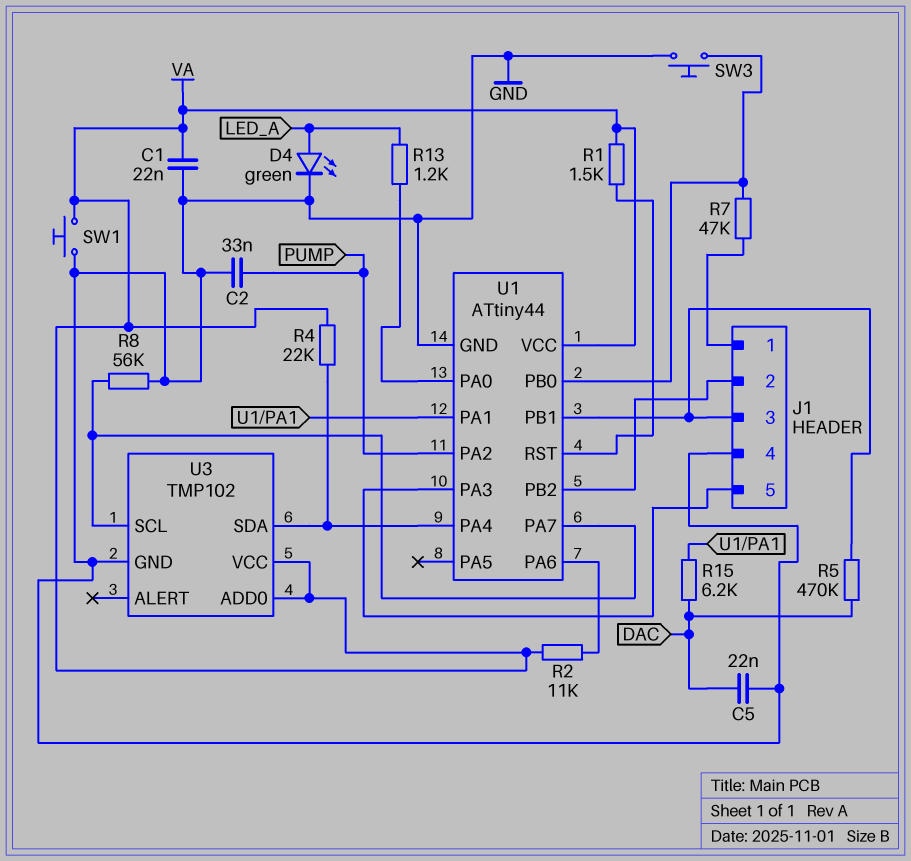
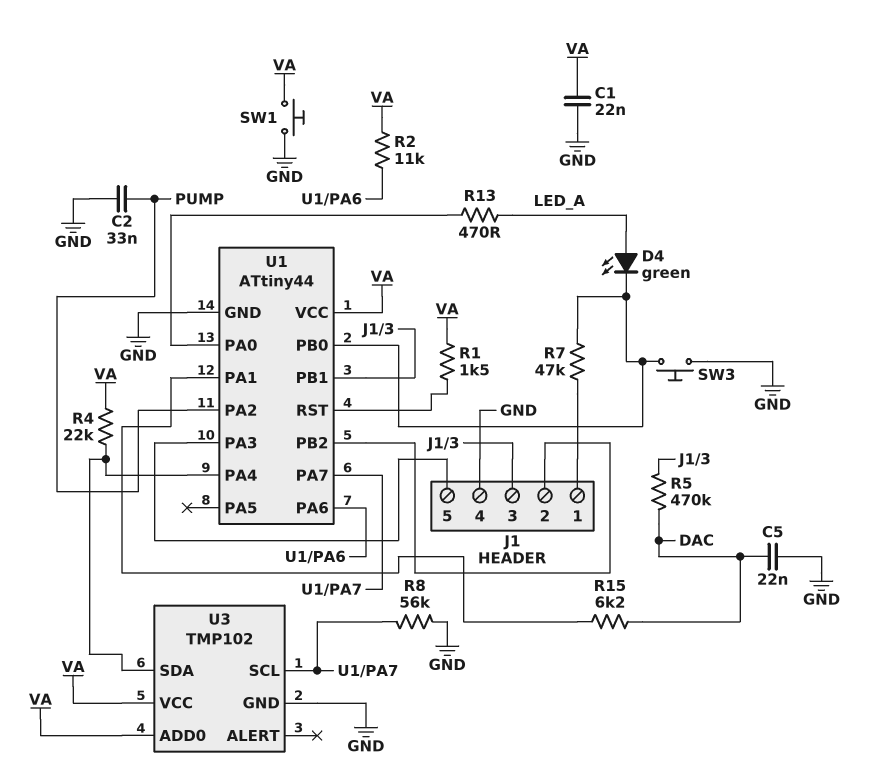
D4: LED green (A LED_A, K GND) -> LED green (A LED_A, K U1/PB0)
R13: 1.2k (LED_A, U1/PA0) -> 470 (LED_A, U1/PA0)

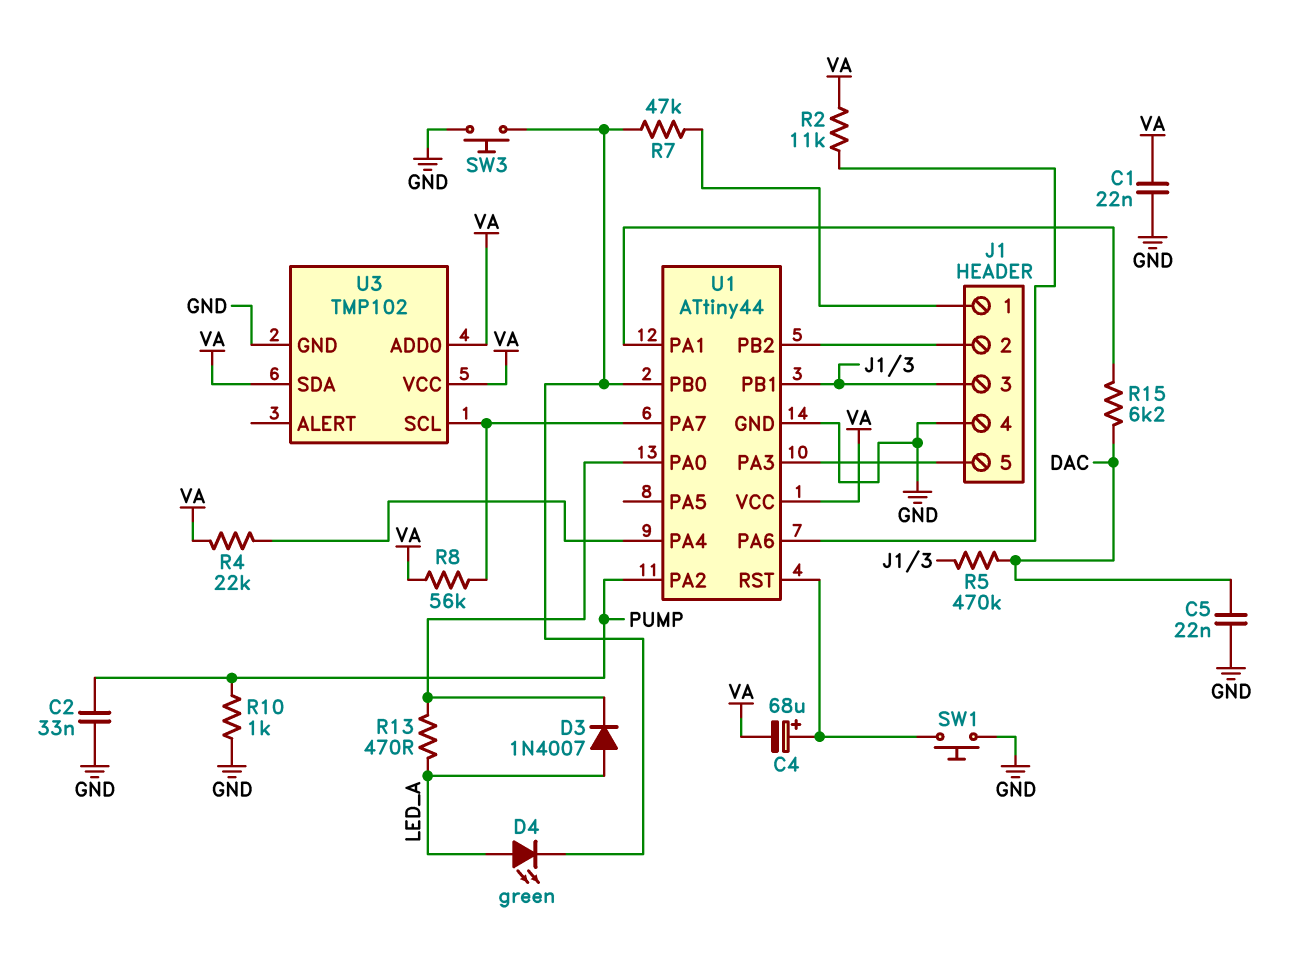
C4: none -> 68uF (plus U1/RST, minus VA)
D3: none -> diode 1N4007 (A LED_A, K U1/PA0)
R1: 1.5k (U1/RST, VA) -> none
R8: 56k (GND, U1/PA7) -> 56k (U1/PA7, VA)
R10: none -> 1k (GND, PUMP)
SW1: button (GND, VA) -> button (GND, U1/RST)
U3 pin SDA: U1/PA4 -> VA

